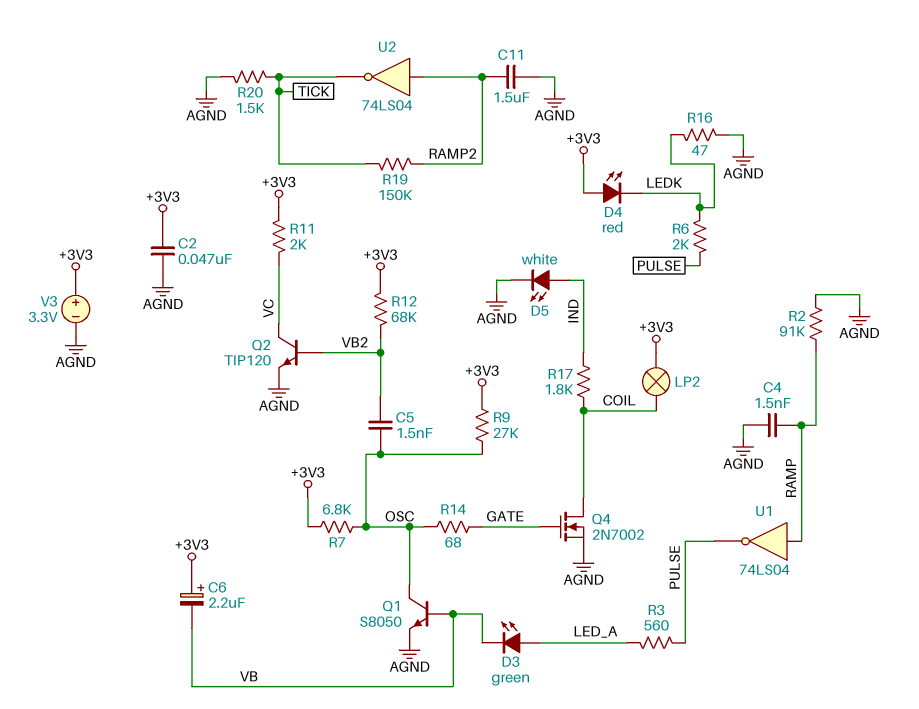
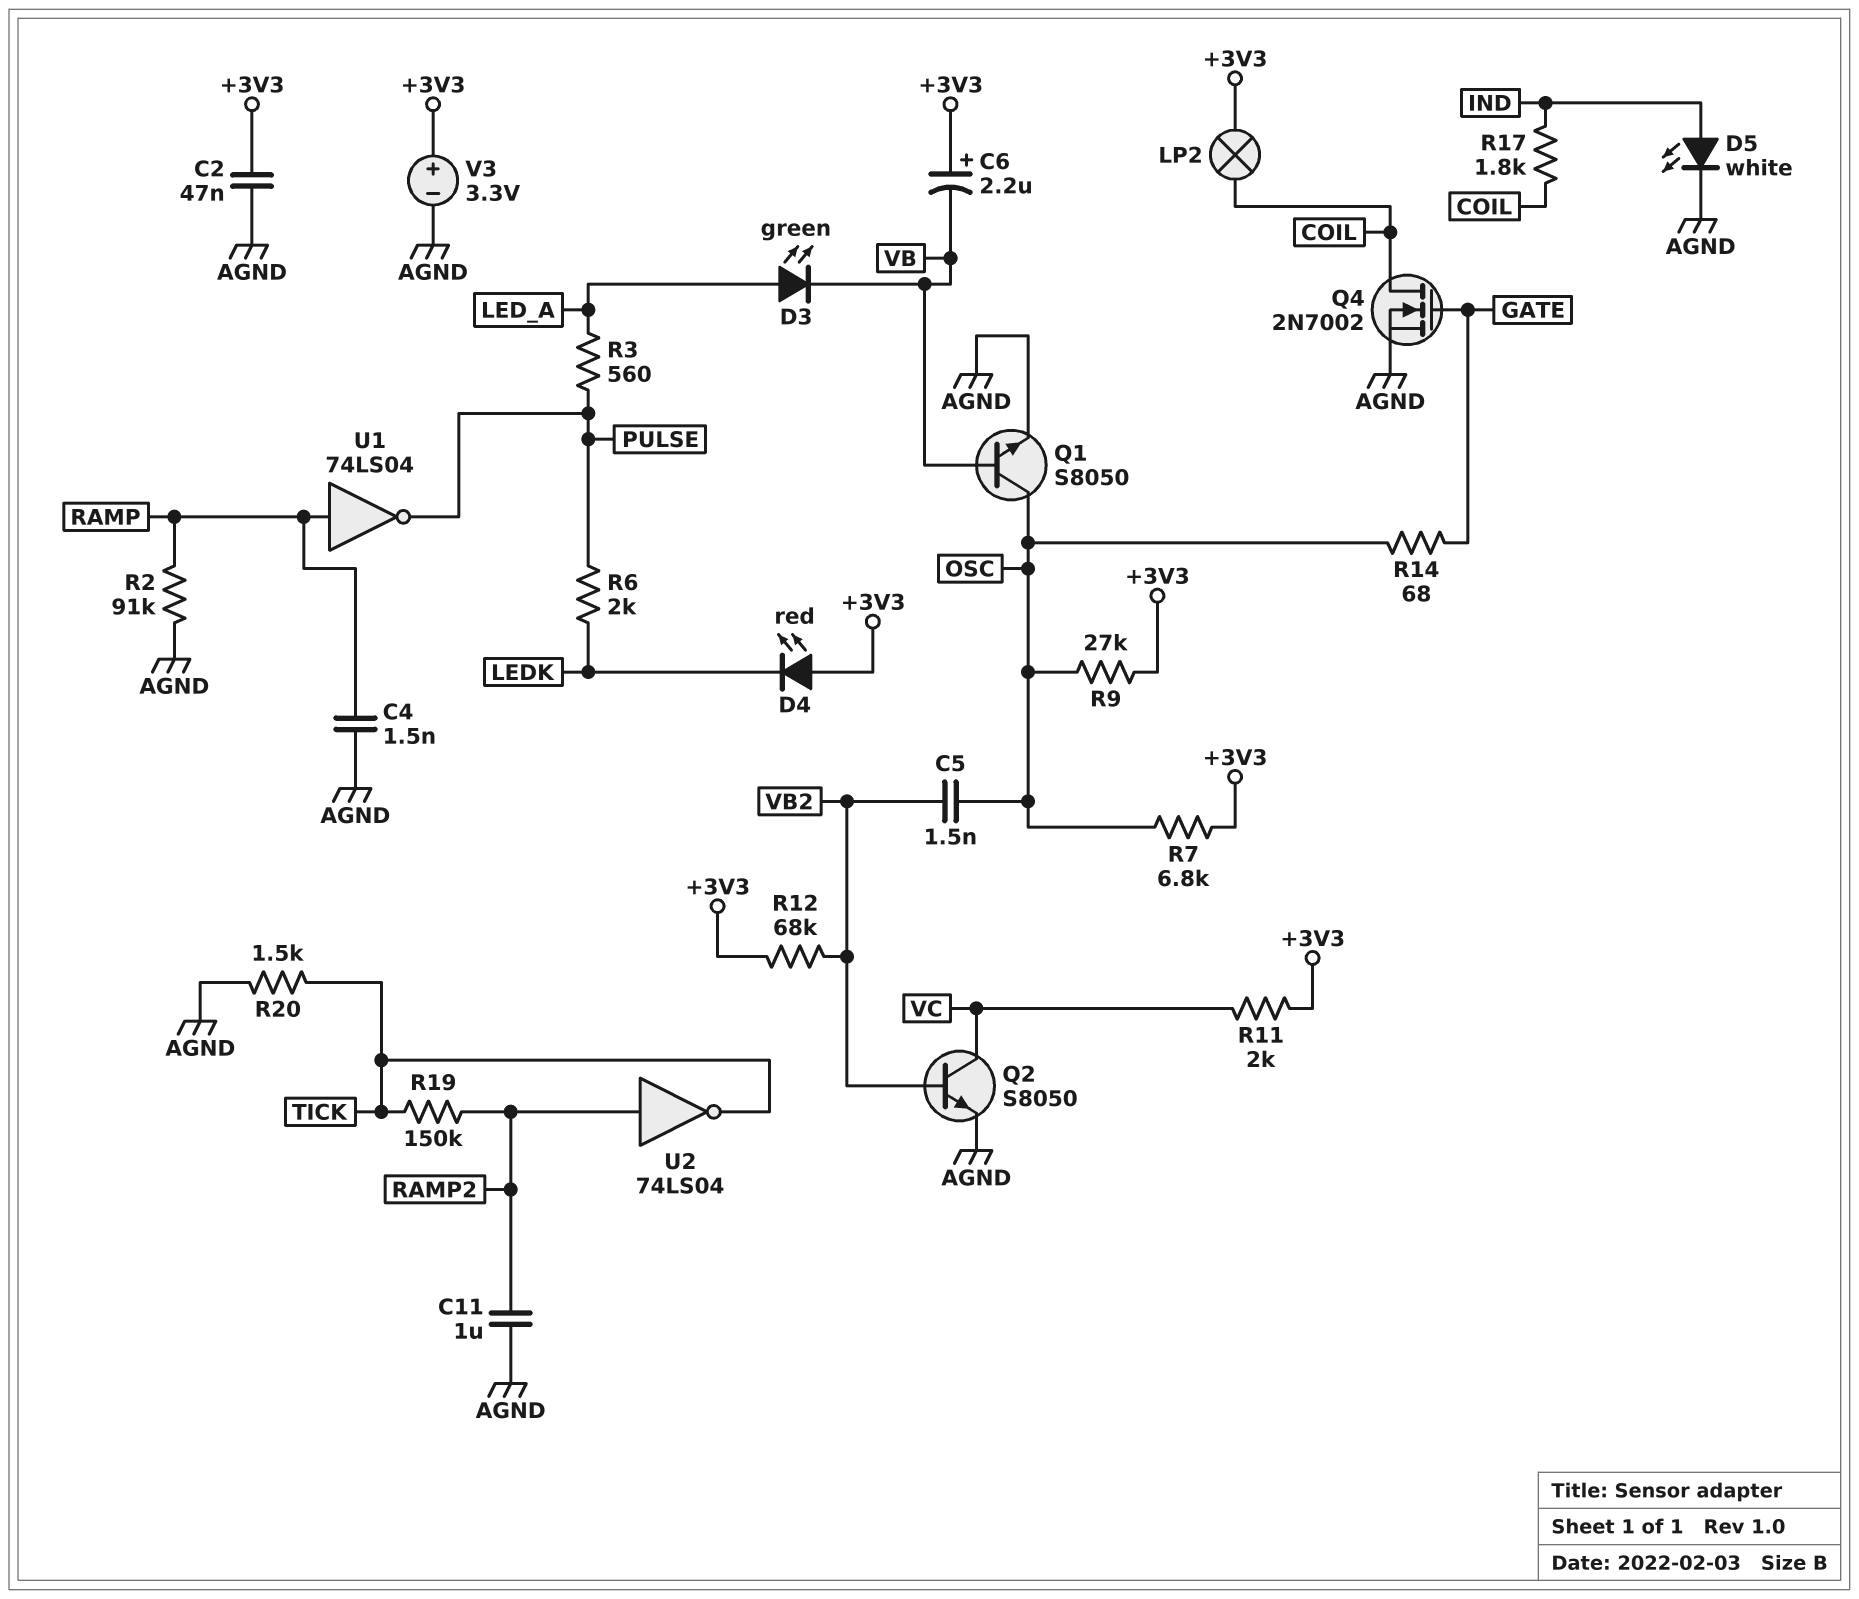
C11: 1.5uF (AGND, RAMP2) -> 1uF (AGND, RAMP2)
Q2: NPN TIP120 (B VB2, C VC, E AGND) -> NPN S8050 (B VB2, C VC, E AGND)
R16: 47 (AGND, LEDK) -> none

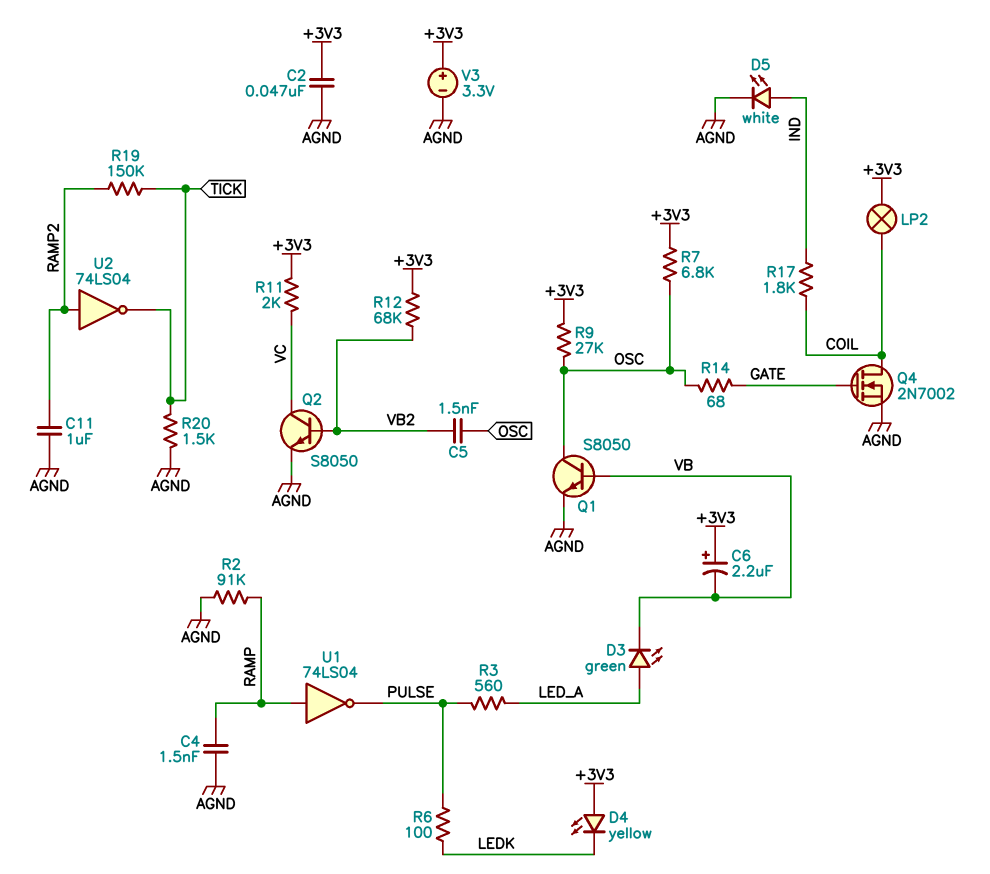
D4: LED red (A +3V3, K LEDK) -> LED yellow (A +3V3, K LEDK)
R6: 2k (LEDK, PULSE) -> 100 (LEDK, PULSE)

